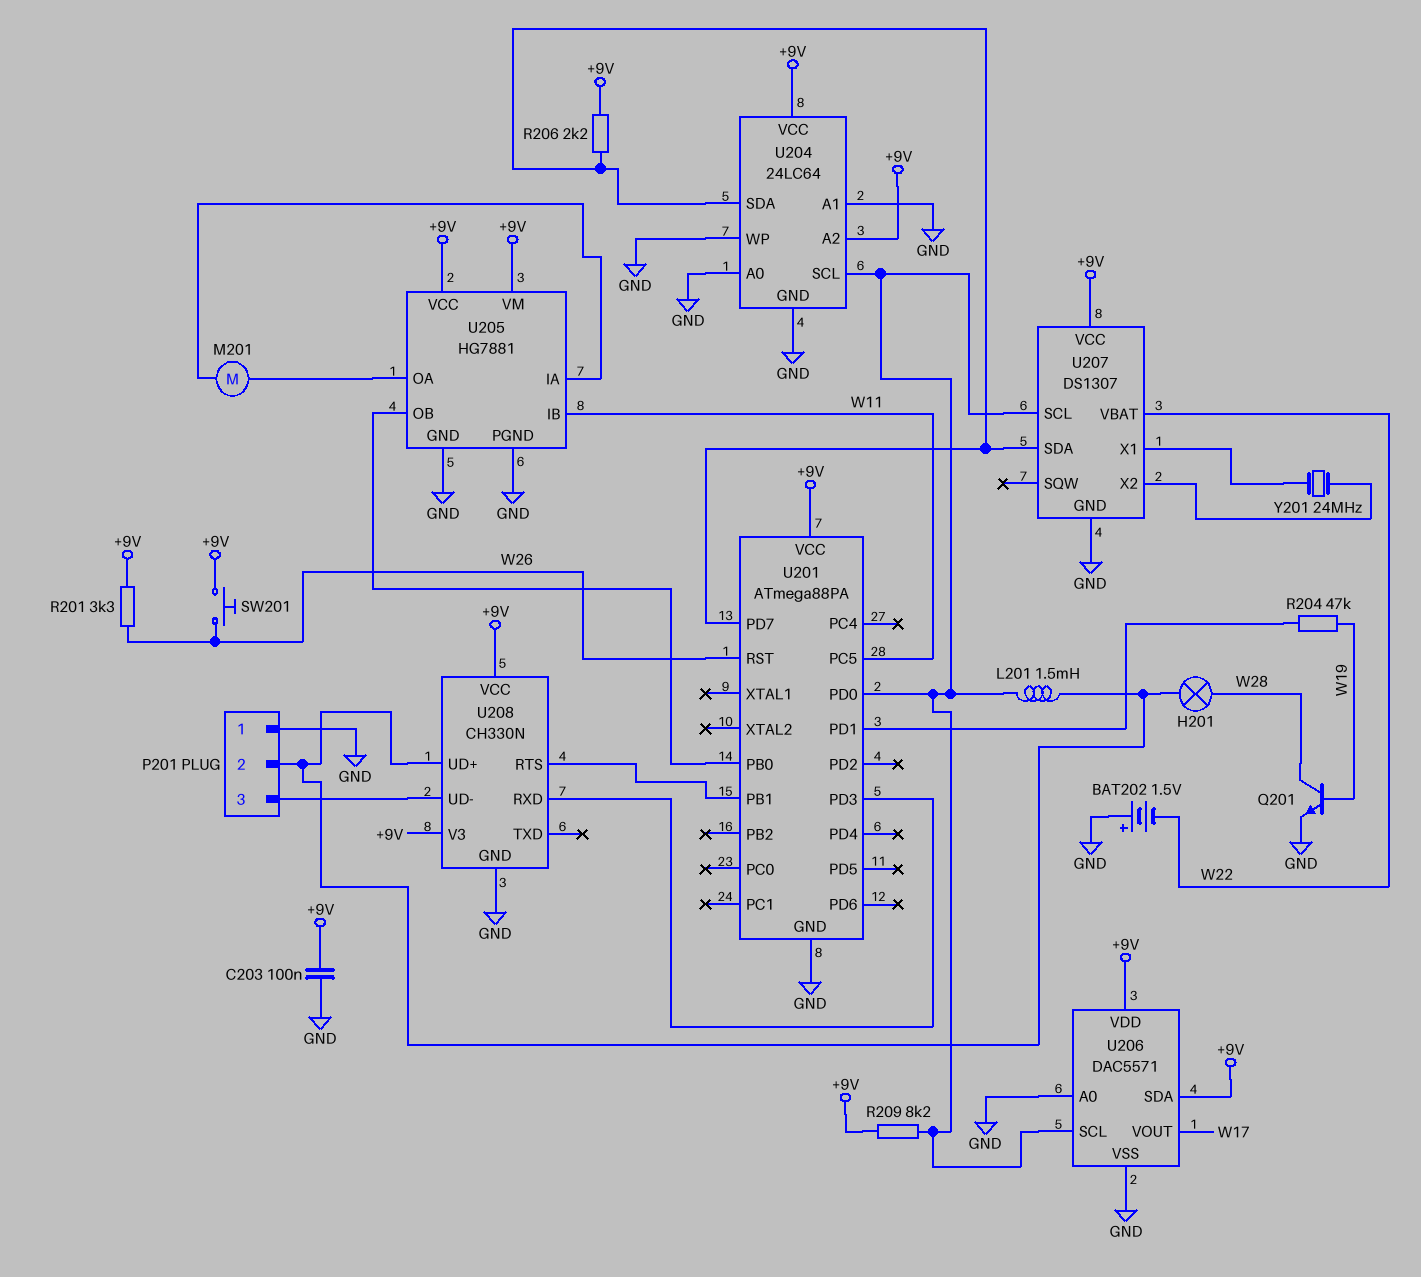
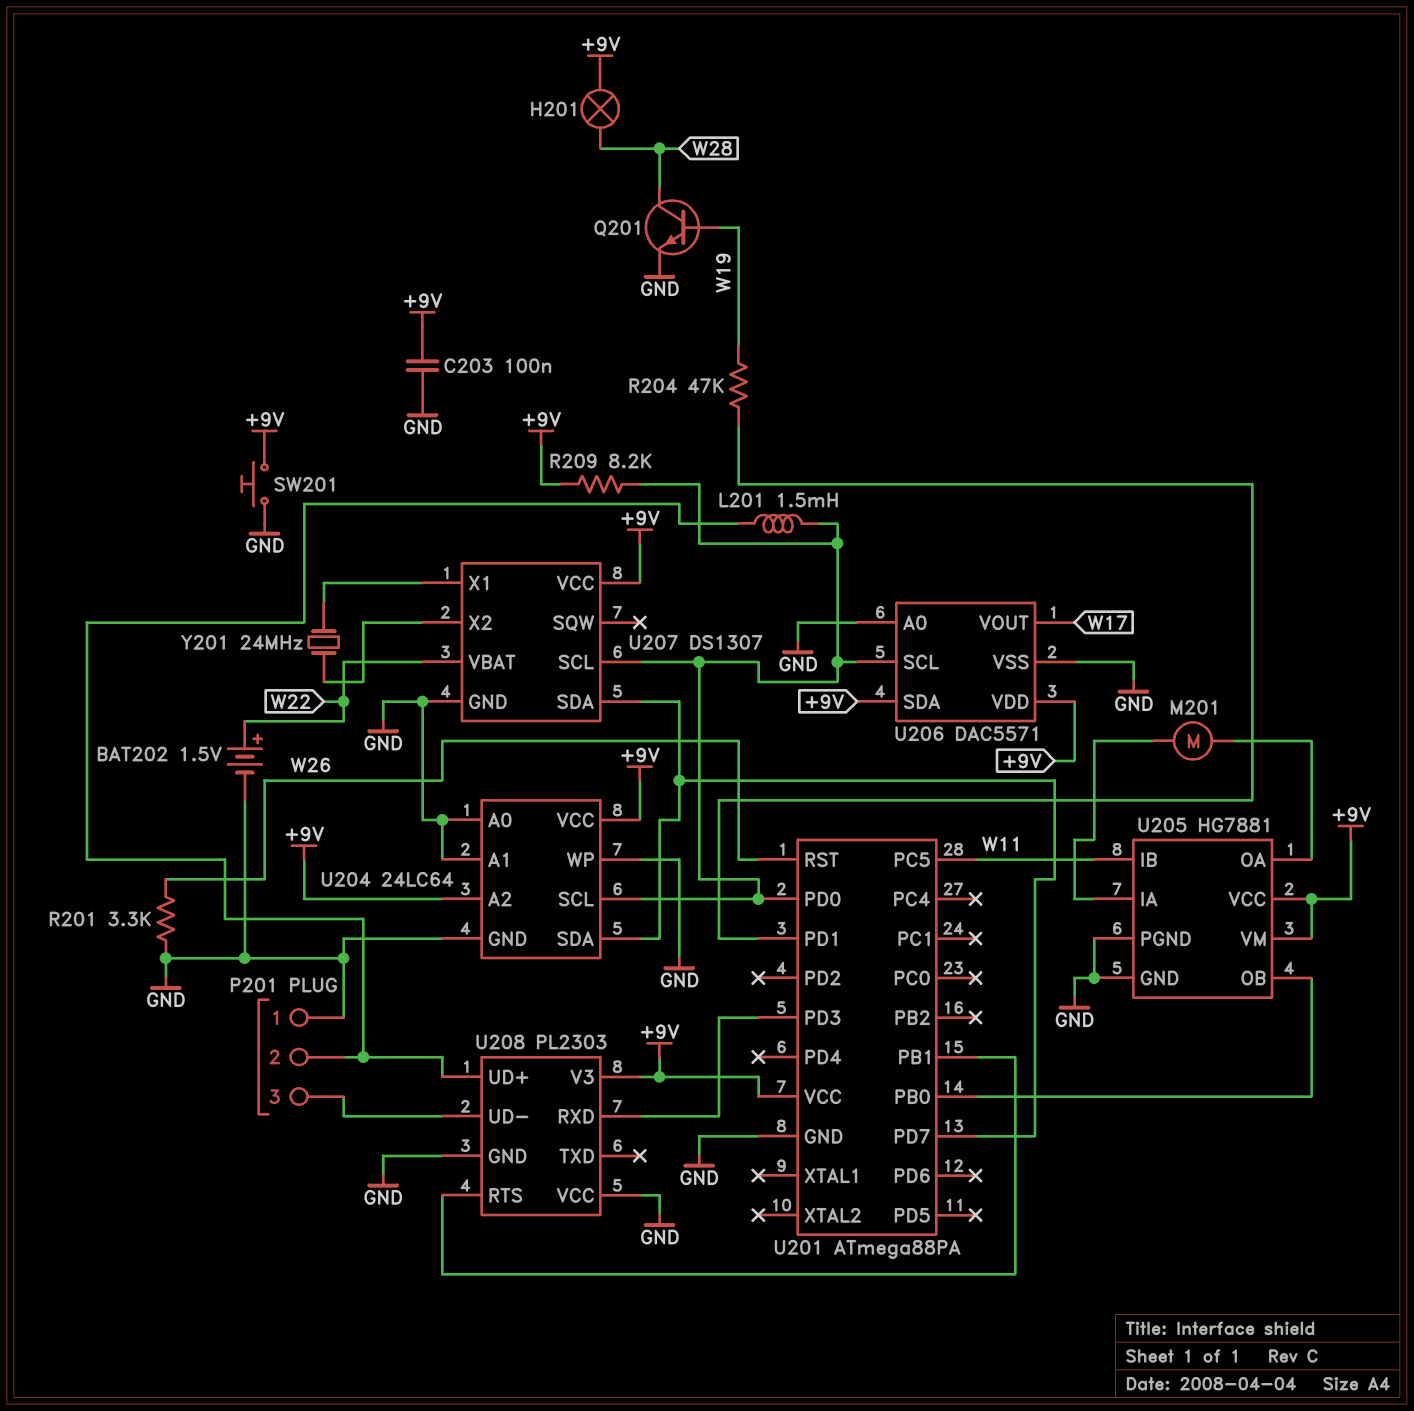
BAT202: 1.5V (plus GND, minus W22) -> 1.5V (plus W22, minus GND)
H201: lamp (P201/2, W28) -> lamp (+9V, W28)
R201: 3.3k (+9V, W26) -> 3.3k (GND, W26)
R206: 2.2k (+9V, U201/PD7) -> none
SW201: button (+9V, W26) -> button (+9V, GND)
U208: CH330N -> PL2303
U208 pin VCC: +9V -> GND

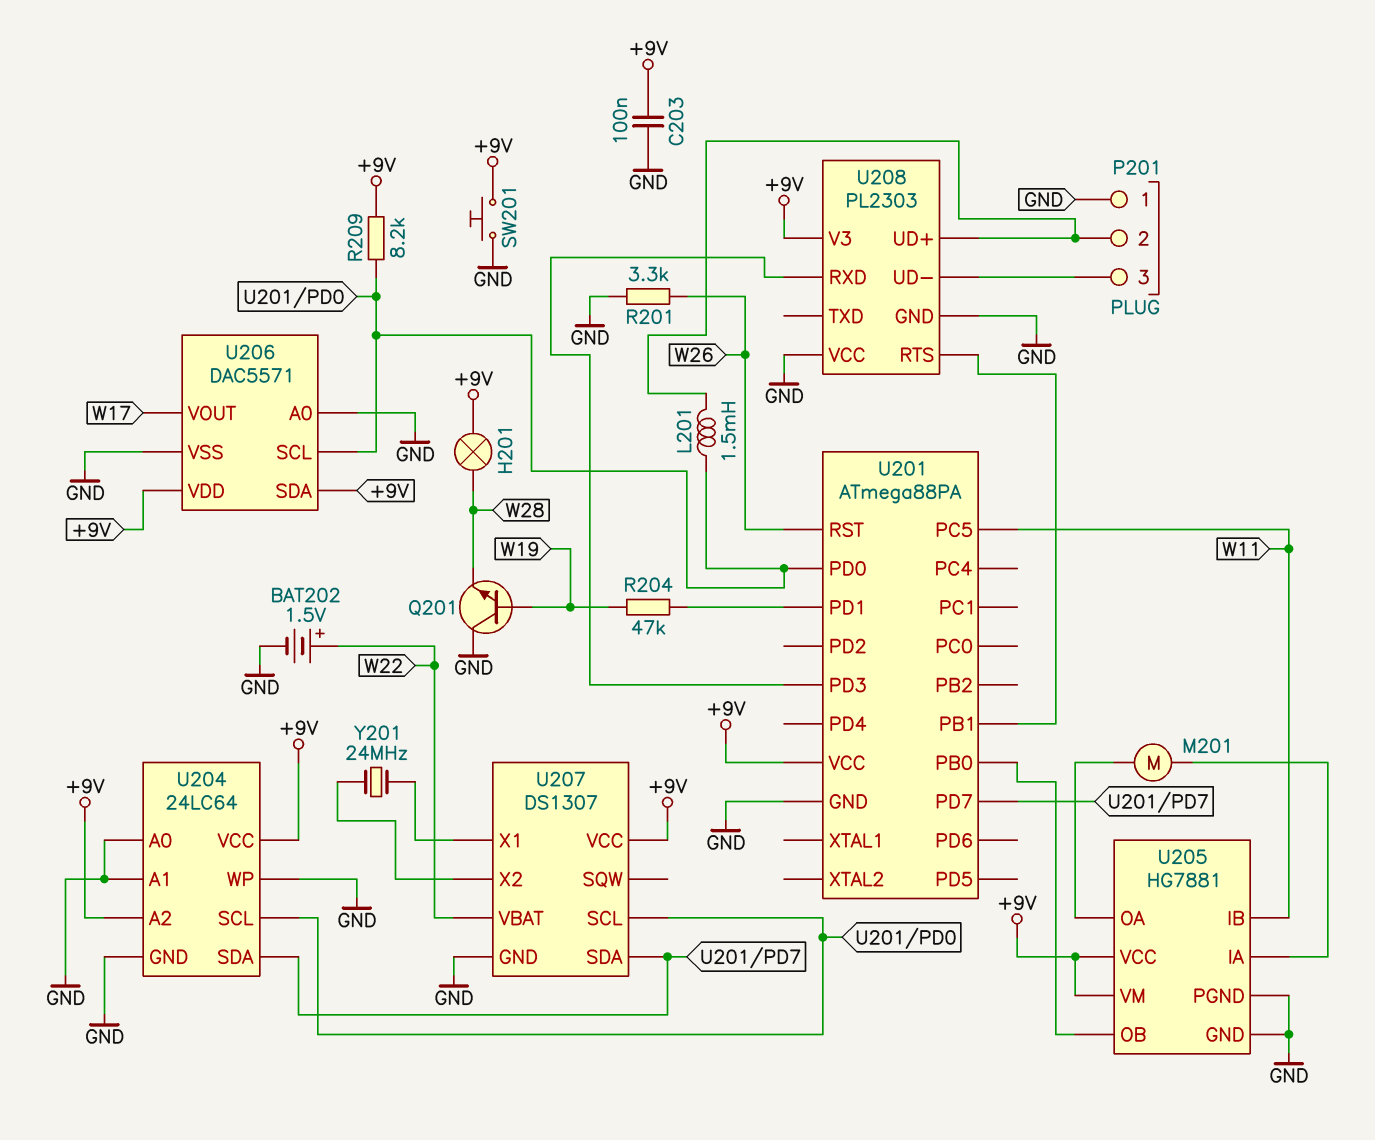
Q201: NPN (B W19, C W28, E GND) -> NPN (B W19, C GND, E W28)

